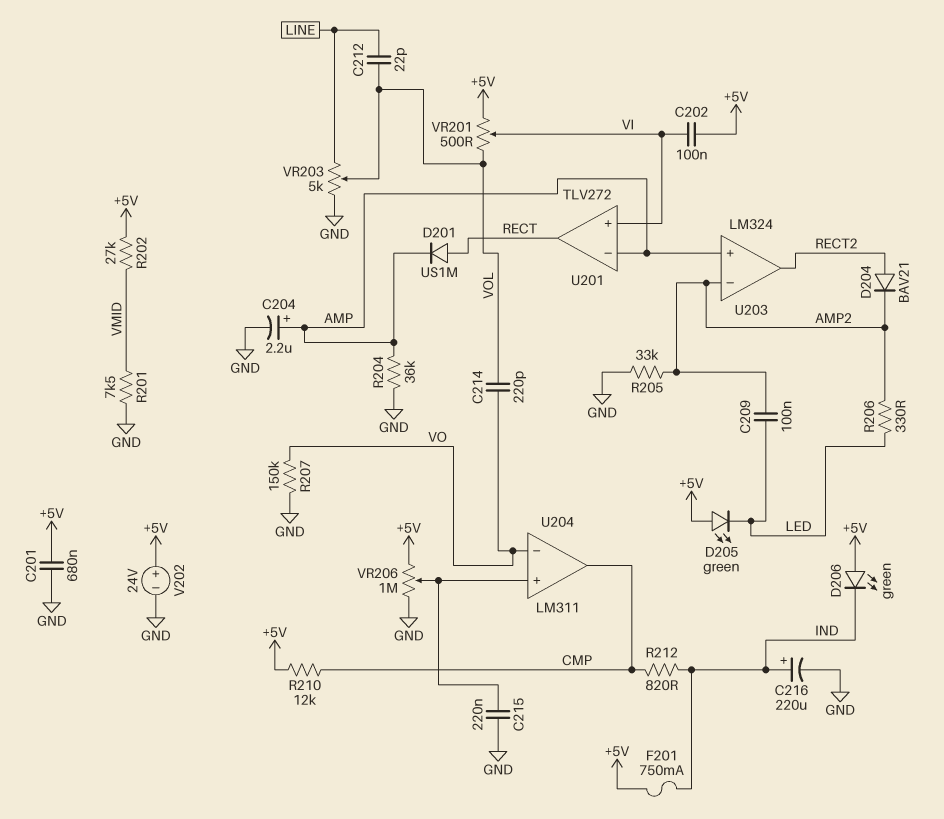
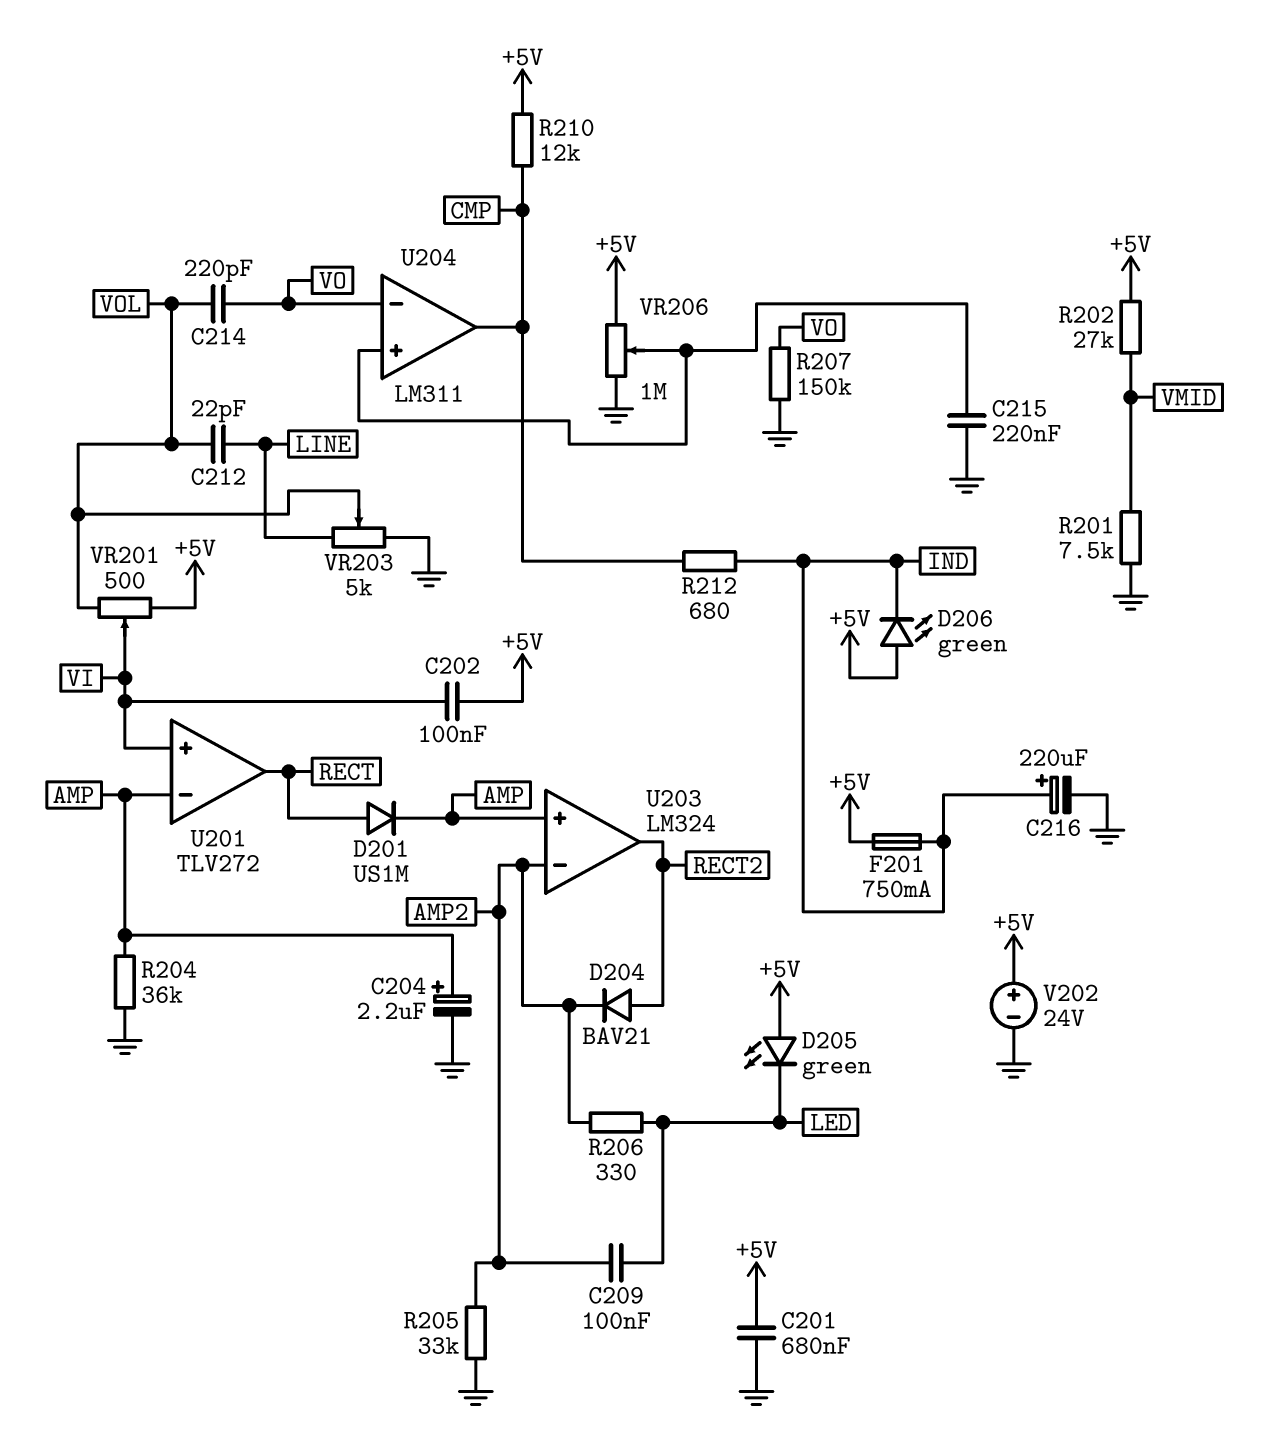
R212: 820 (CMP, IND) -> 680 (CMP, IND)

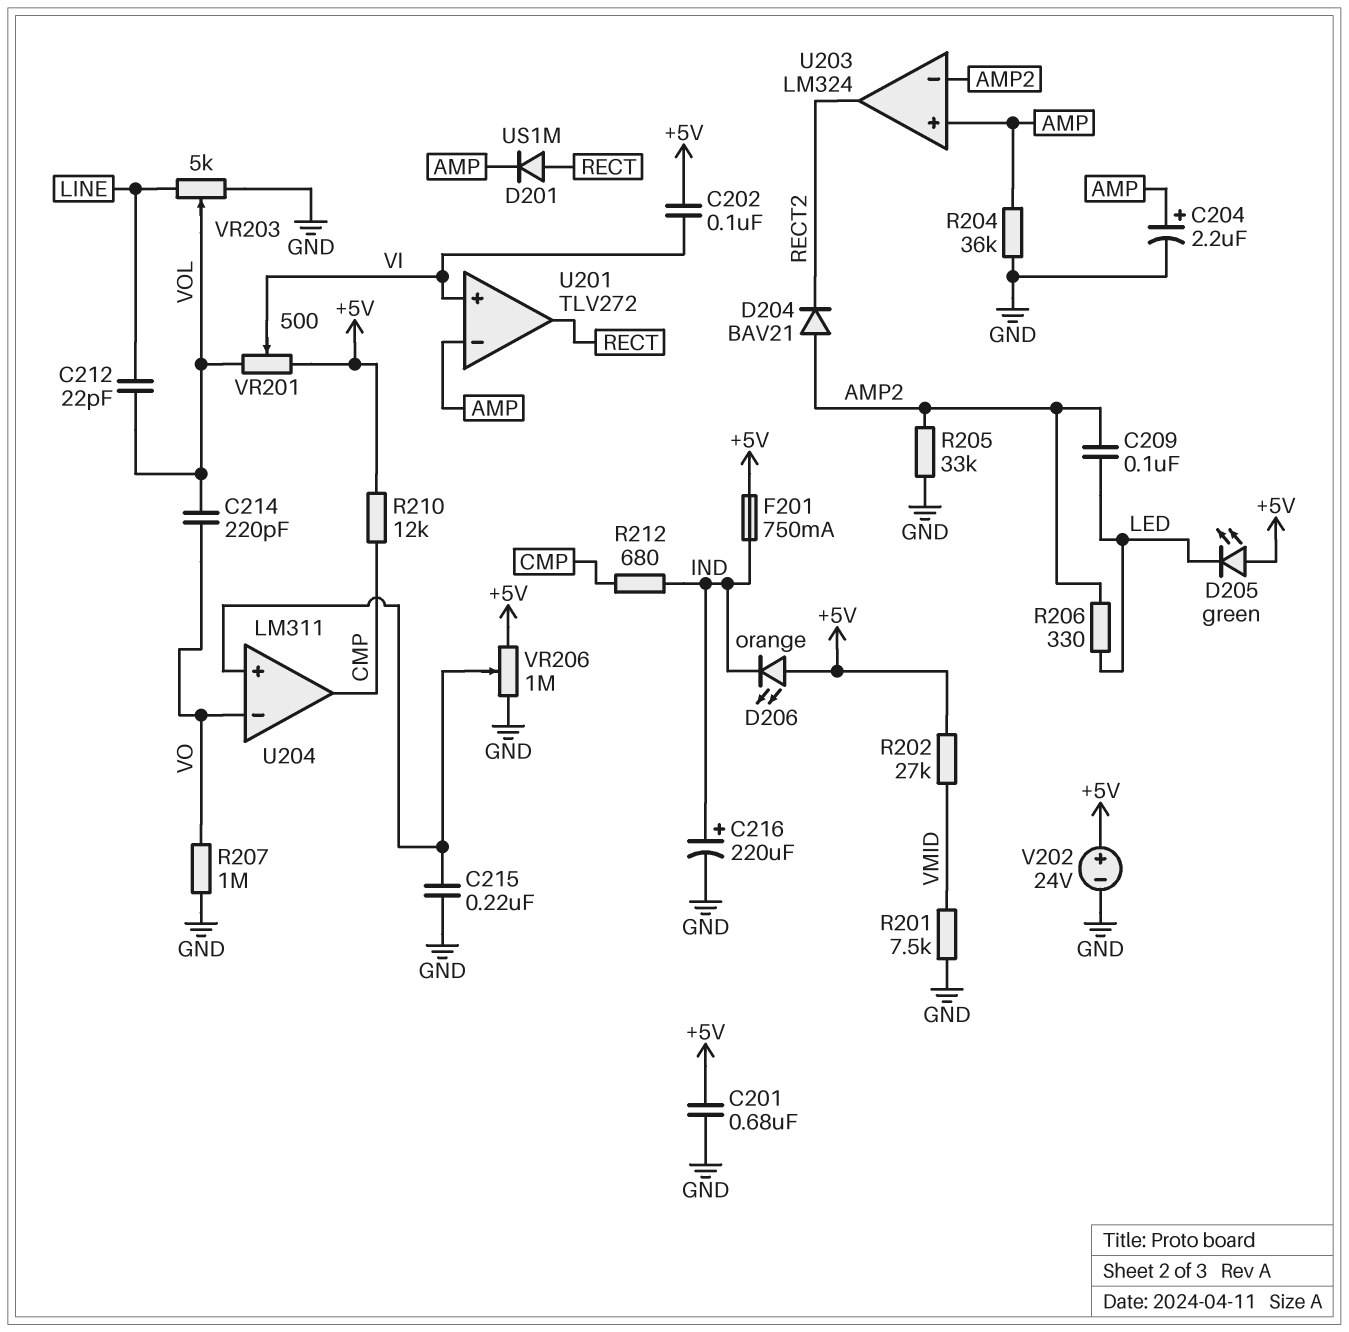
D204: diode BAV21 (A RECT2, K AMP2) -> diode BAV21 (A AMP2, K RECT2)
D206: LED green (A +5V, K IND) -> LED orange (A +5V, K IND)
R207: 150k (GND, VO) -> 1M (GND, VO)

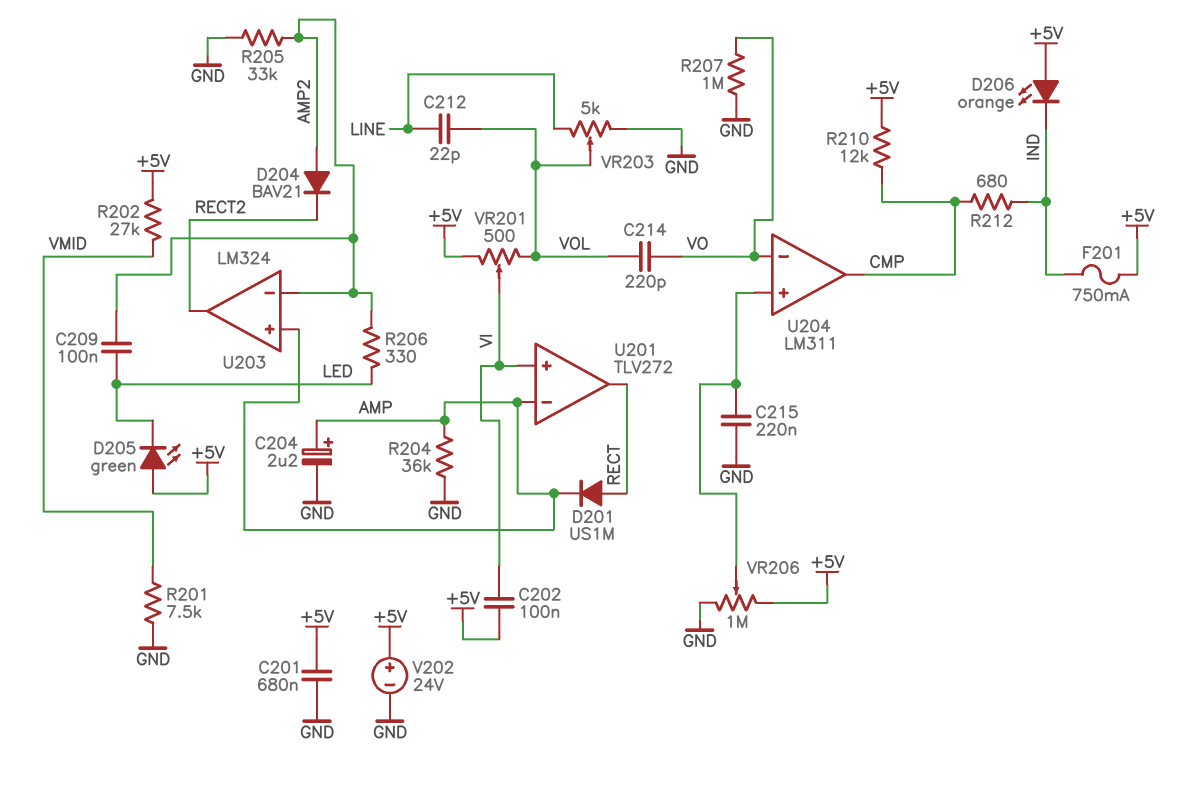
C216: 220uF (plus IND, minus GND) -> none

